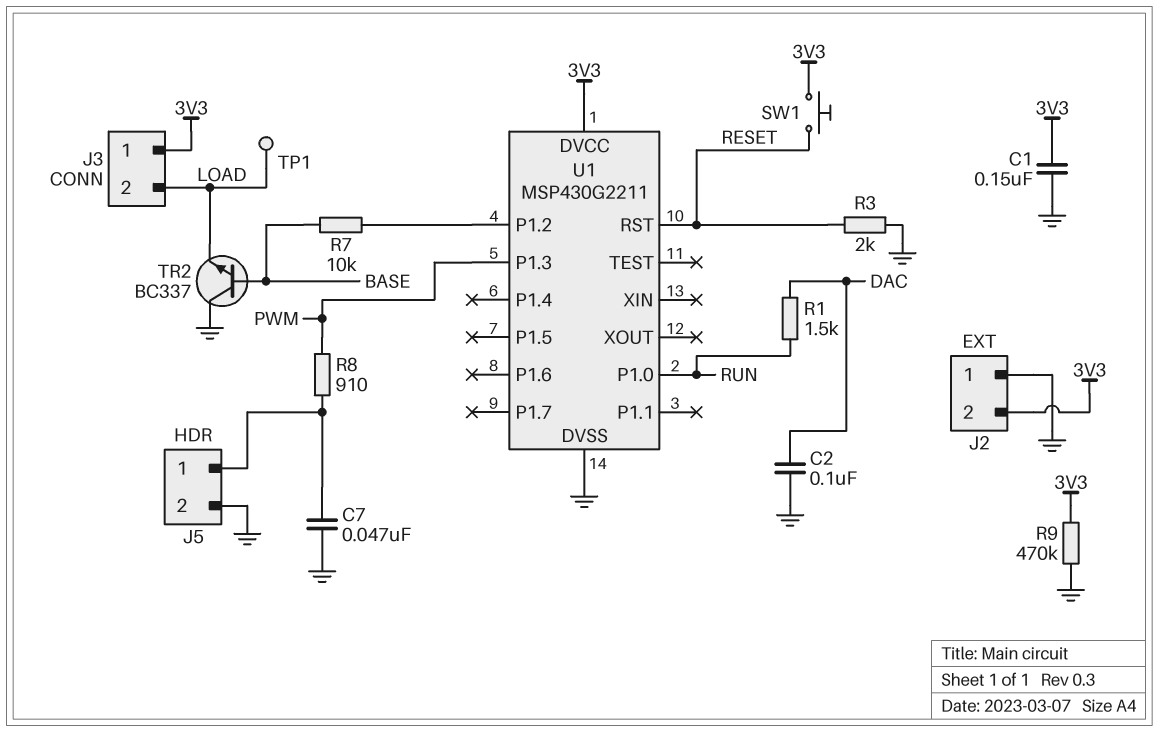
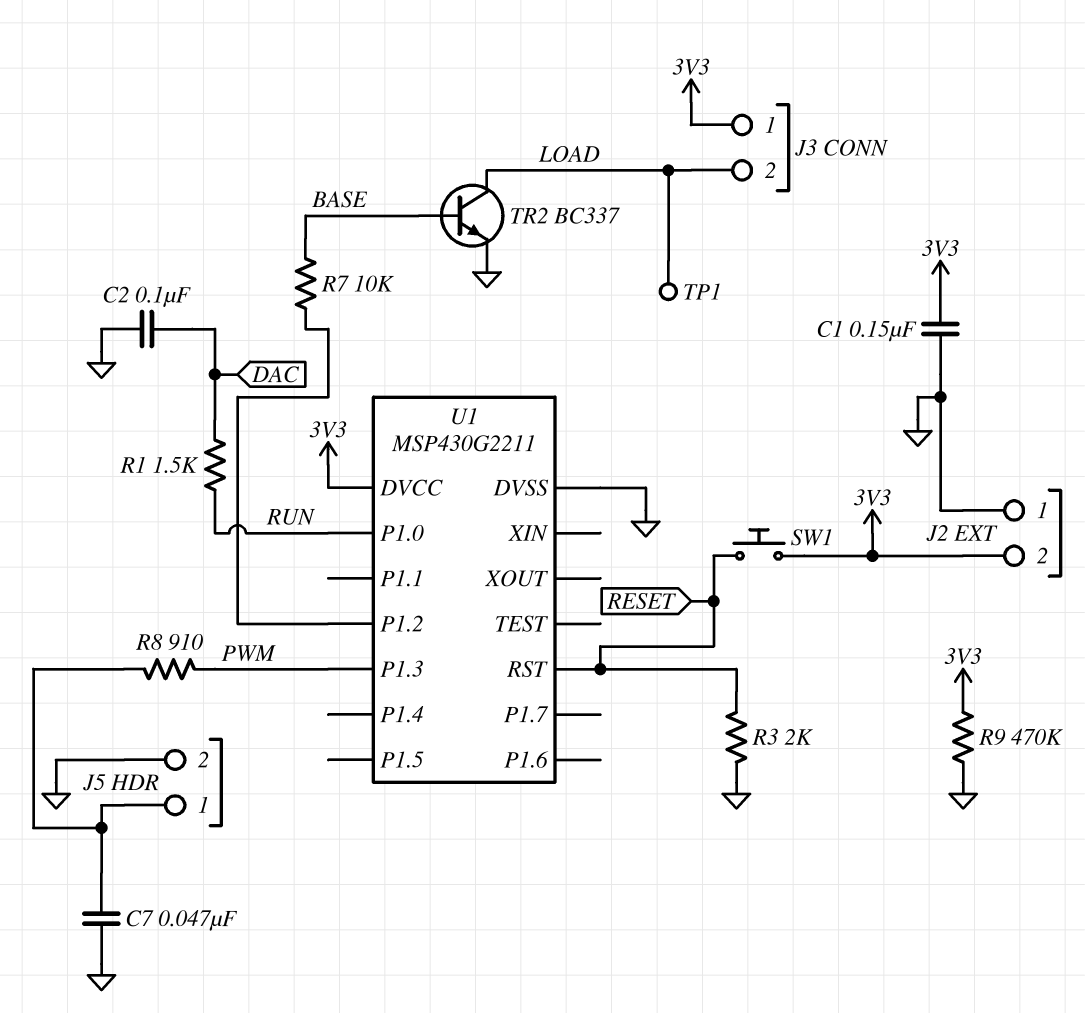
TR2: NPN BC337 (B BASE, C GND, E LOAD) -> NPN BC337 (B BASE, C LOAD, E GND)

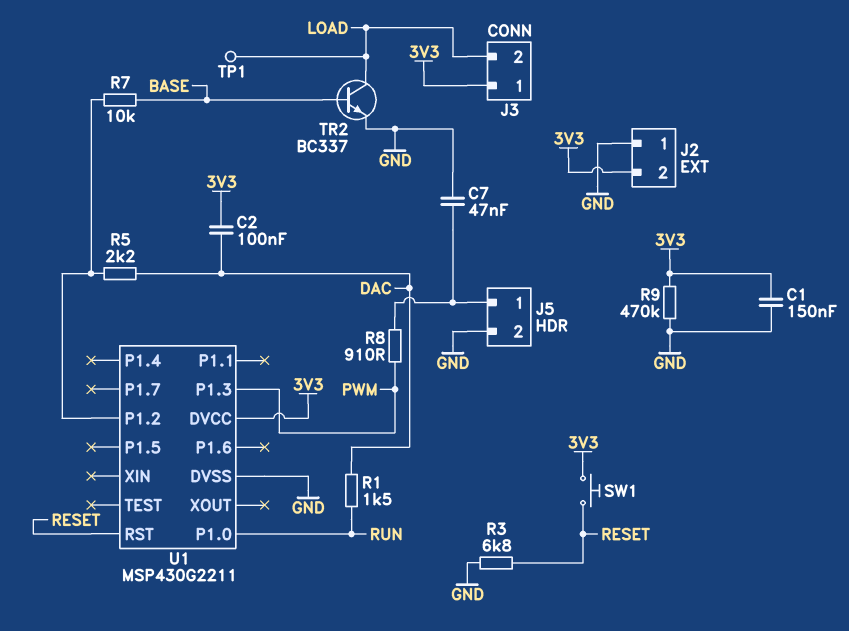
C2: 100nF (DAC, GND) -> 100nF (3V3, DAC)
R3: 2k (GND, RESET) -> 6.8k (GND, RESET)
R5: none -> 2.2k (DAC, U1/P1.2)

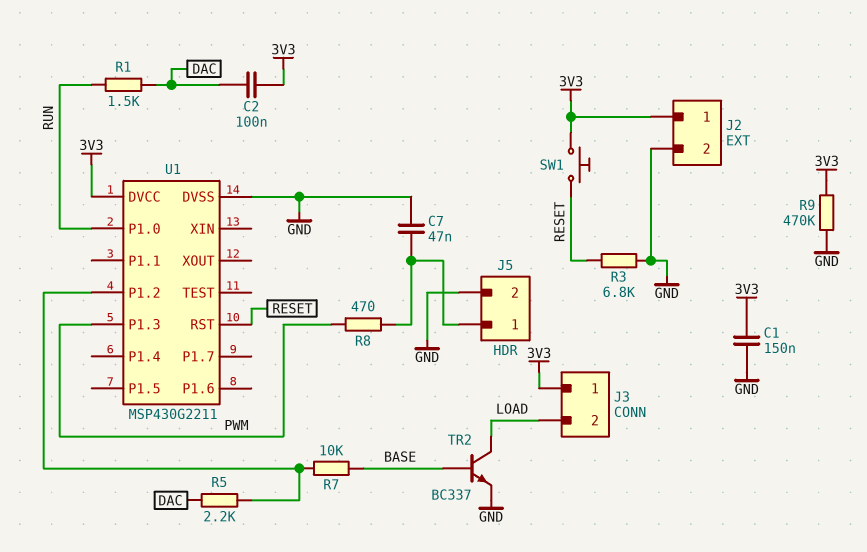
J2 pin 1: GND -> 3V3
J2 pin 2: 3V3 -> GND
R8: 910 (J5/1, PWM) -> 470 (J5/1, PWM)
TP1: test point (LOAD) -> none

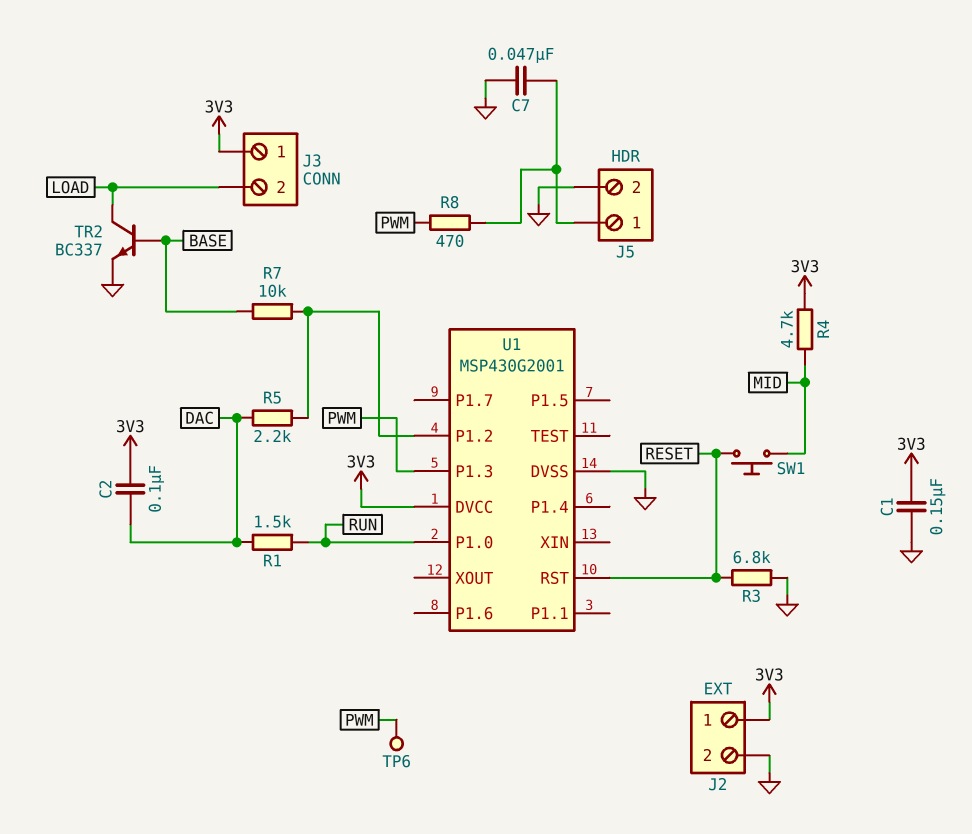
R4: none -> 4.7k (3V3, MID)
R9: 470k (3V3, GND) -> none
SW1: button (3V3, RESET) -> button (MID, RESET)
TP6: none -> test point (PWM)
U1: MSP430G2211 -> MSP430G2001

